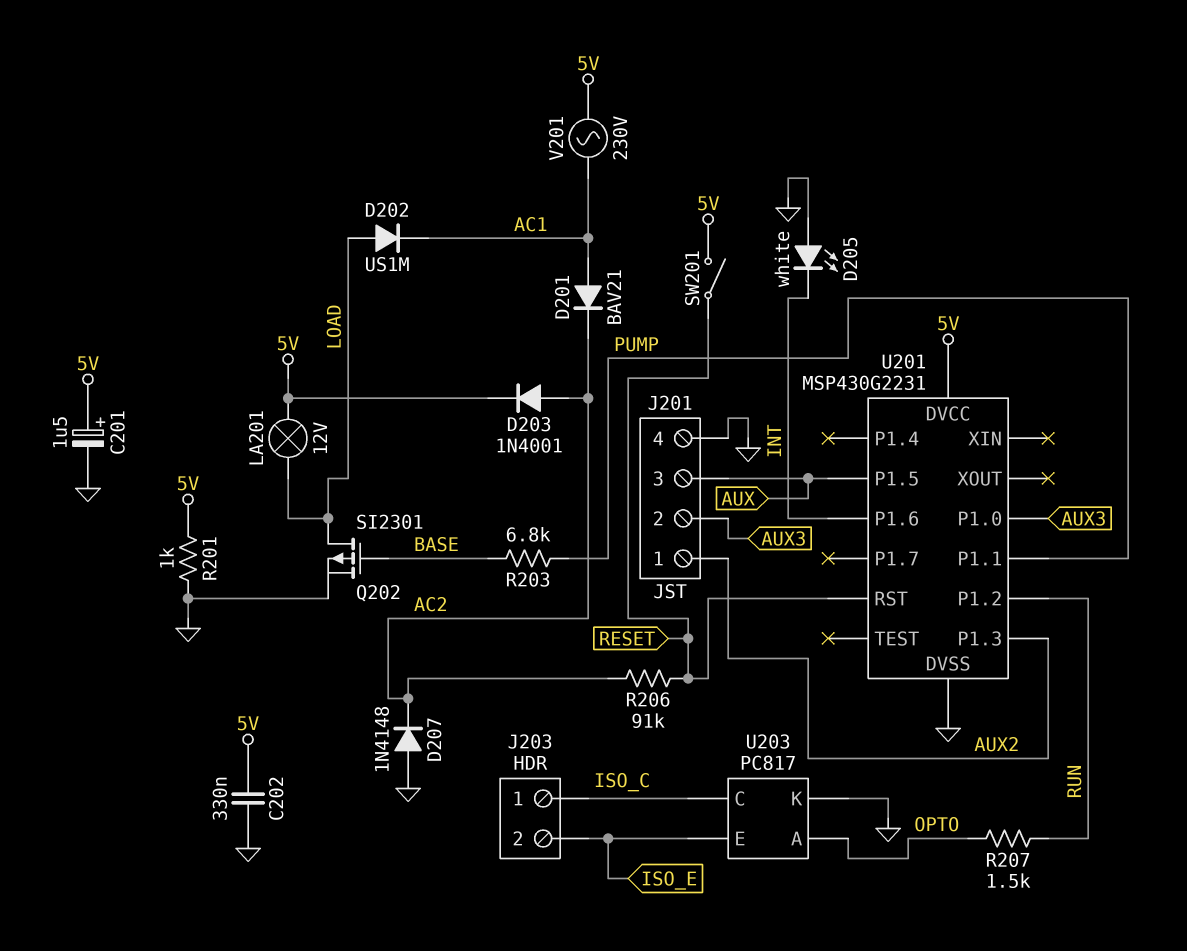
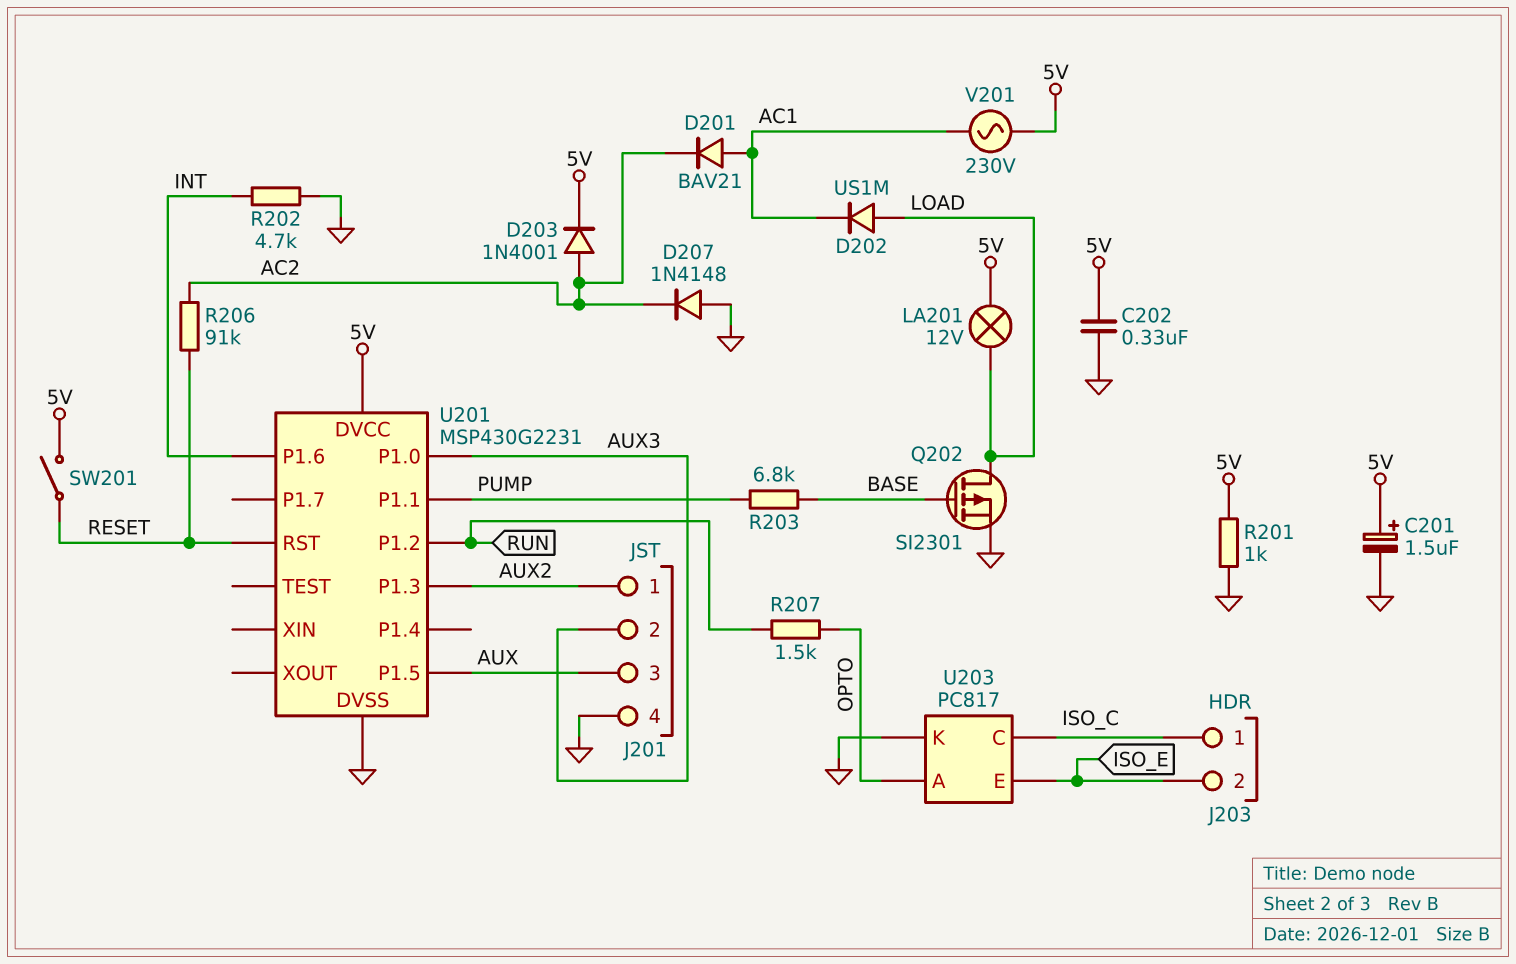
D205: LED white (A GND, K INT) -> none
R202: none -> 4.7k (GND, INT)

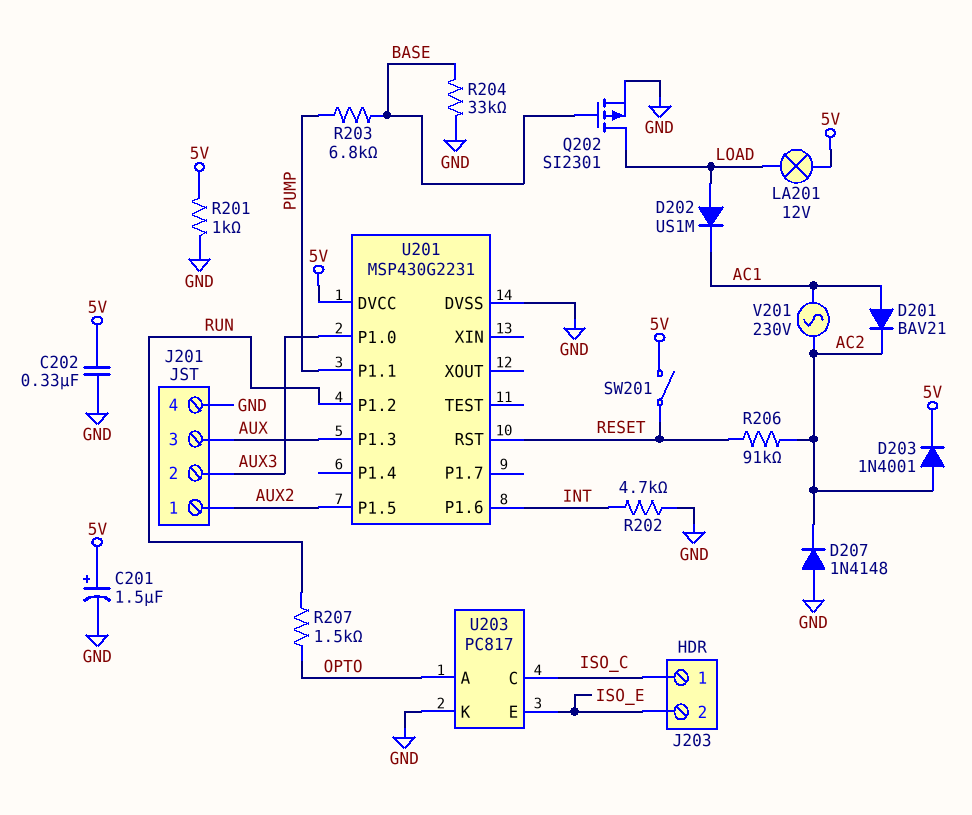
R204: none -> 33k (BASE, GND)
U201 pin P1.3: AUX2 -> AUX
U201 pin P1.5: AUX -> AUX2
V201: AC 230V (5V, AC1) -> AC 230V (AC1, AC2)

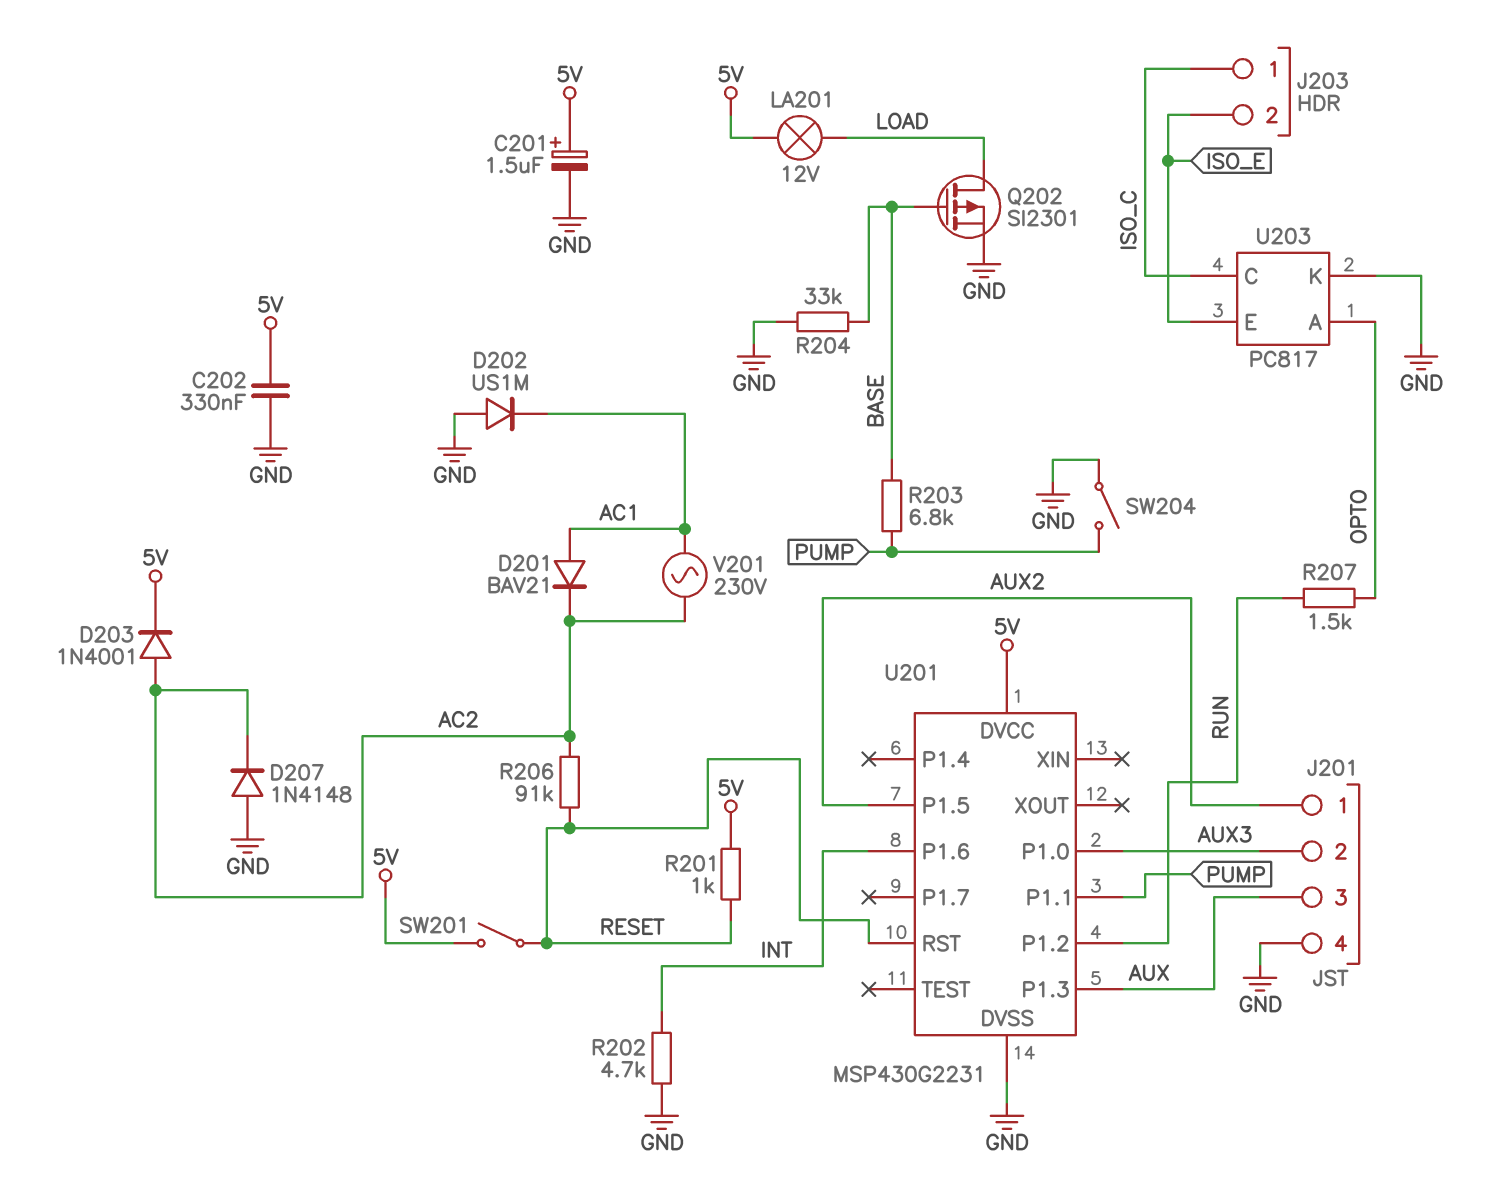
D202: diode US1M (A LOAD, K AC1) -> diode US1M (A GND, K AC1)
R201: 1k (5V, GND) -> 1k (5V, RESET)
SW204: none -> switch (GND, PUMP)

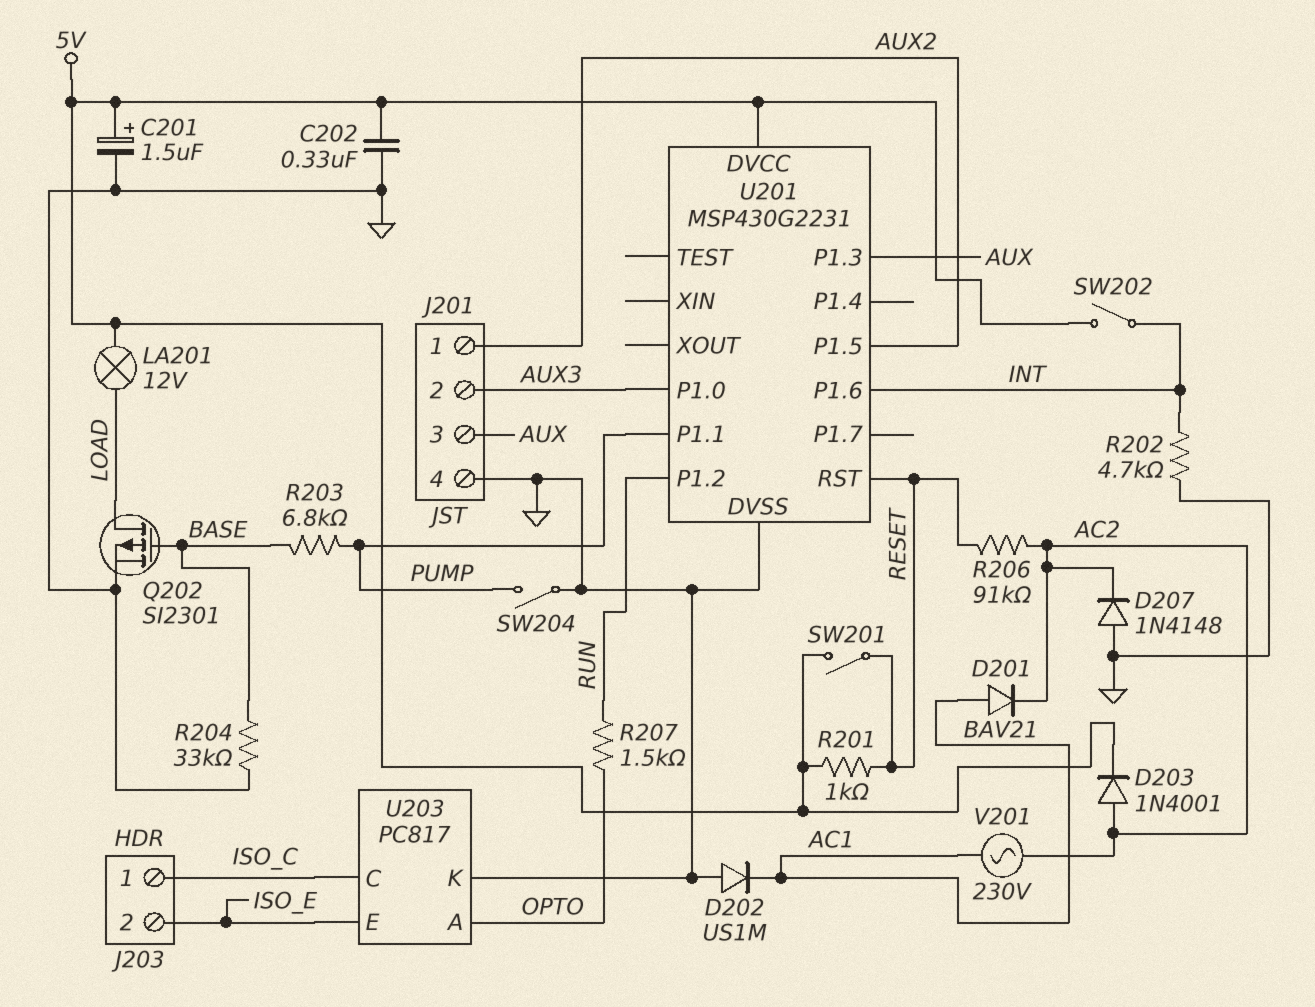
SW202: none -> switch (5V, INT)

